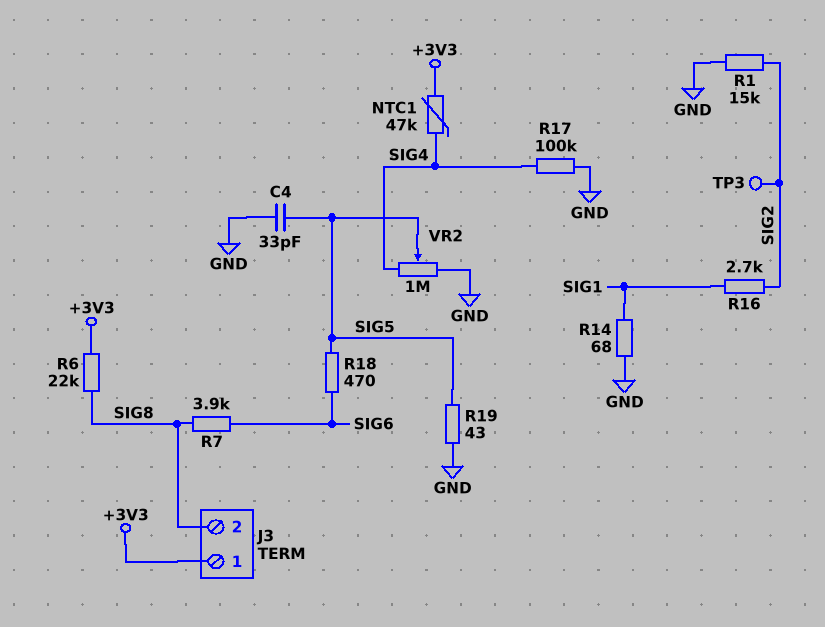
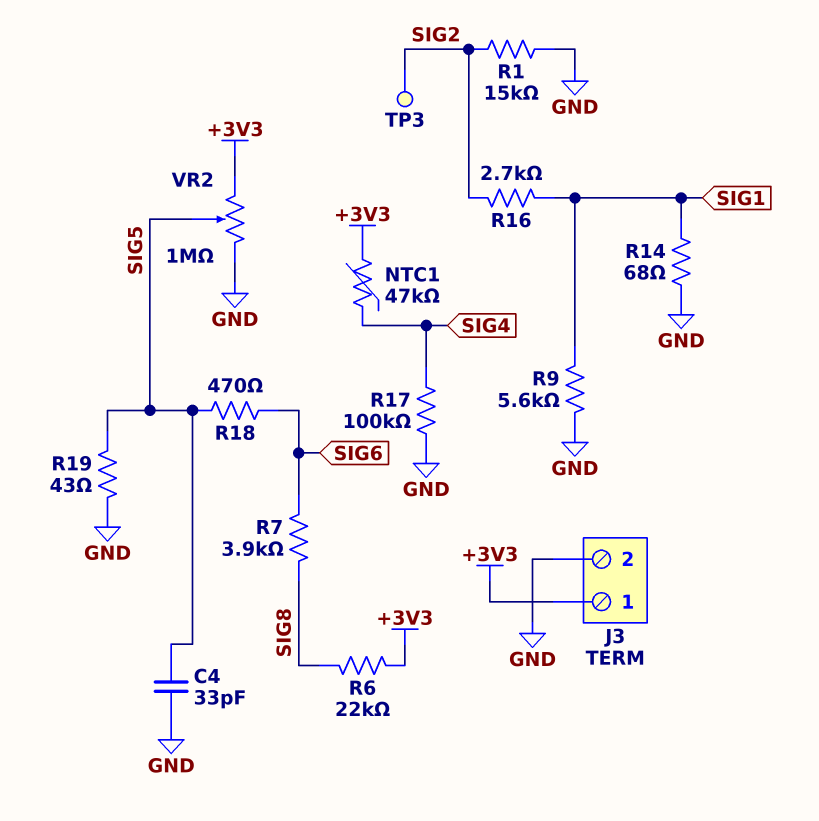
J3 pin 2: SIG8 -> GND
R9: none -> 5.6k (GND, SIG1)
VR2: 1M (GND, SIG4, wiper SIG5) -> 1M (+3V3, GND, wiper SIG5)

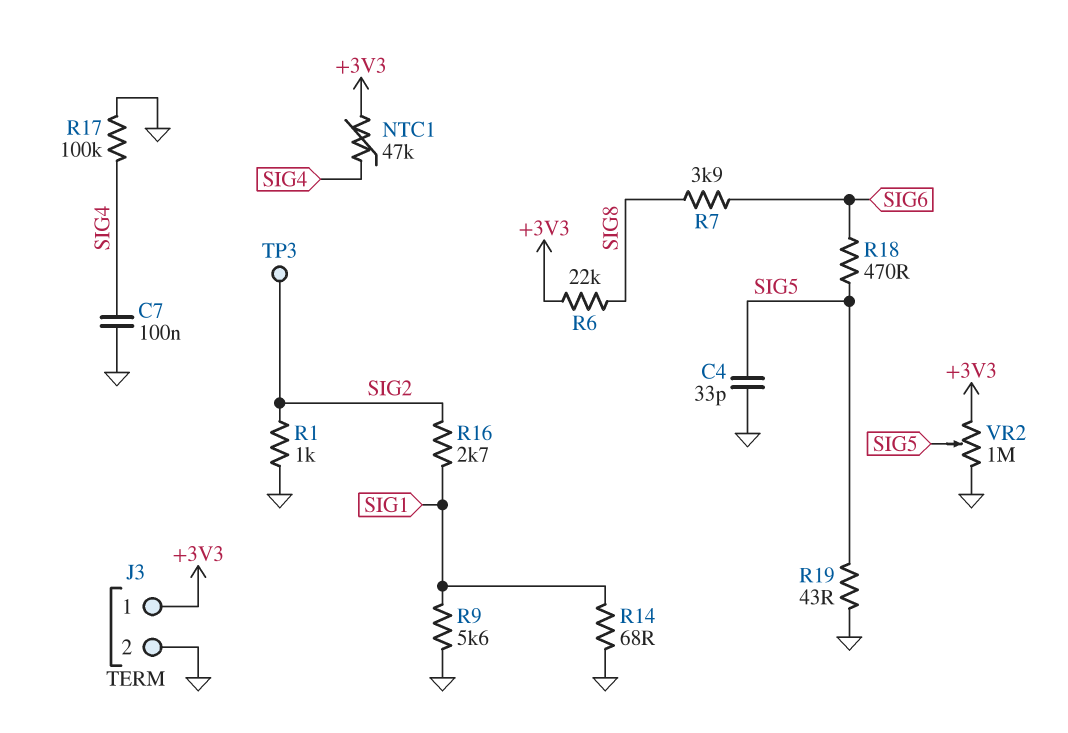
C7: none -> 100nF (GND, SIG4)
R1: 15k (GND, SIG2) -> 1k (GND, SIG2)

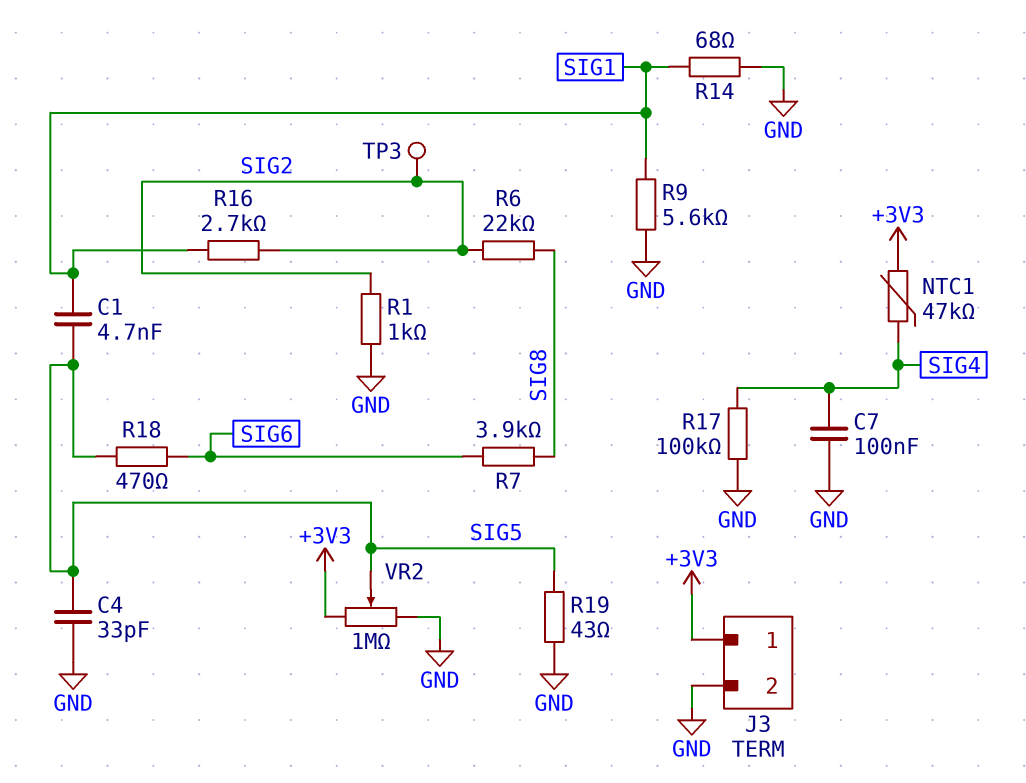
C1: none -> 4.7nF (SIG1, SIG5)
R6: 22k (+3V3, SIG8) -> 22k (SIG2, SIG8)

